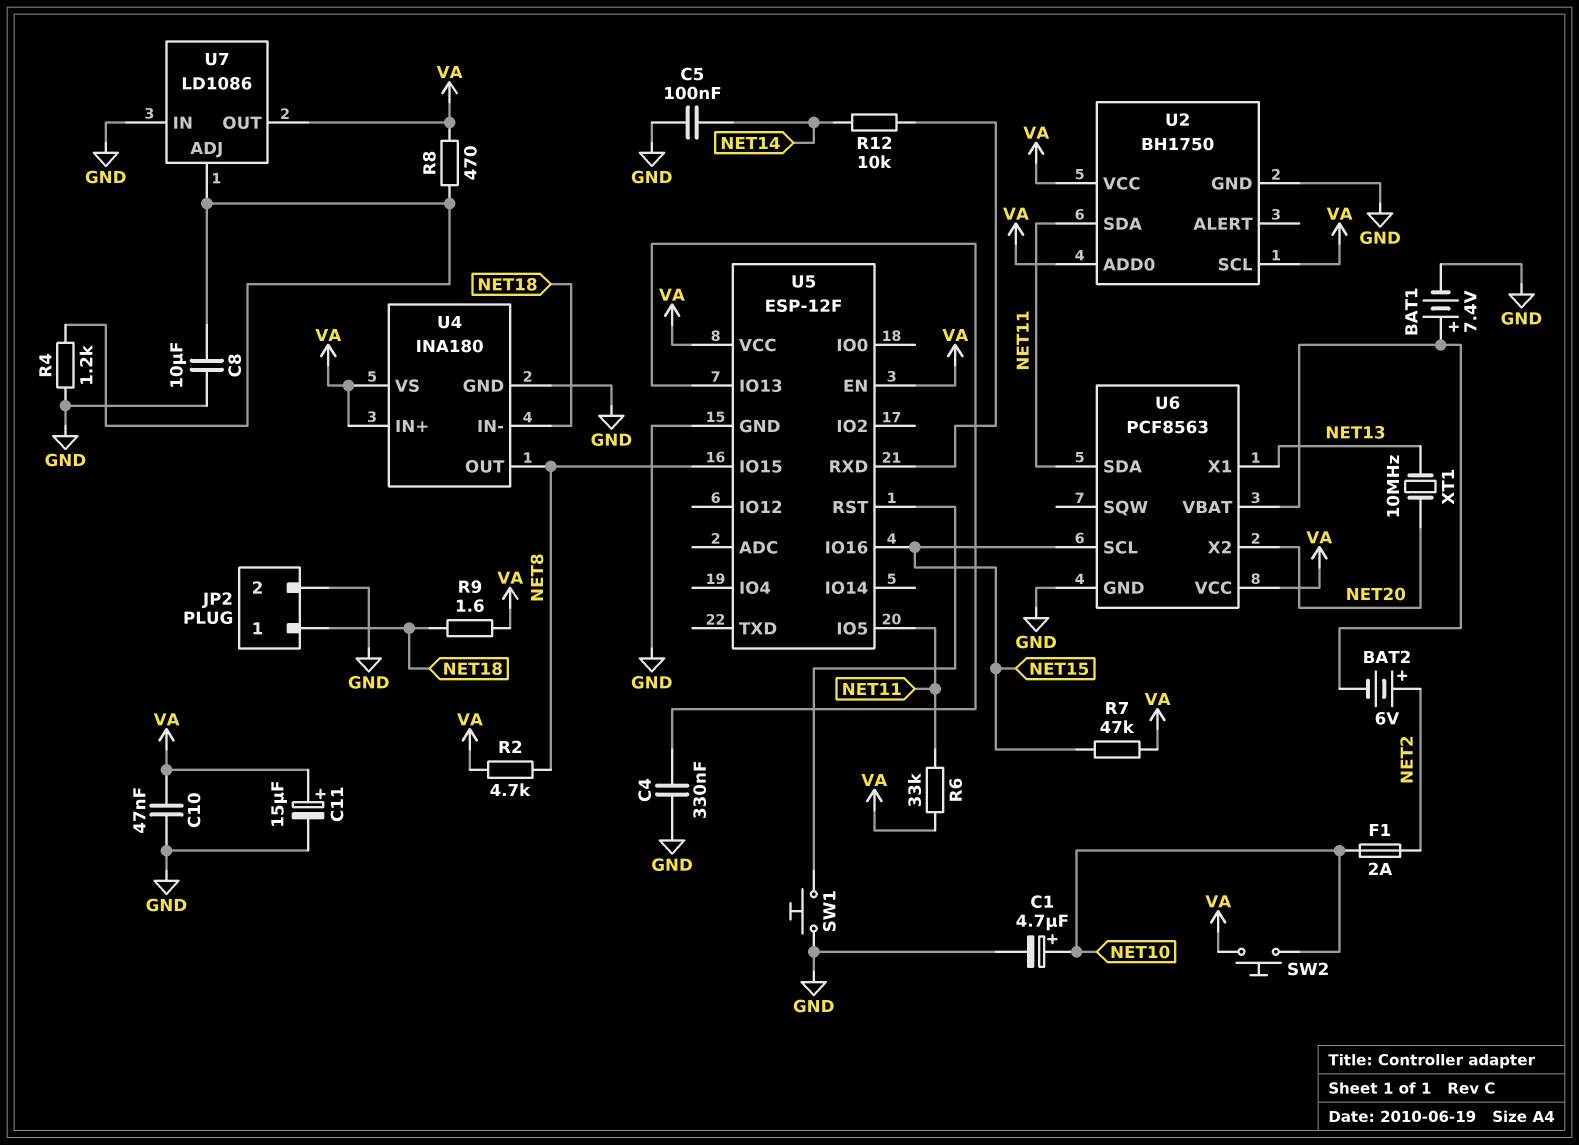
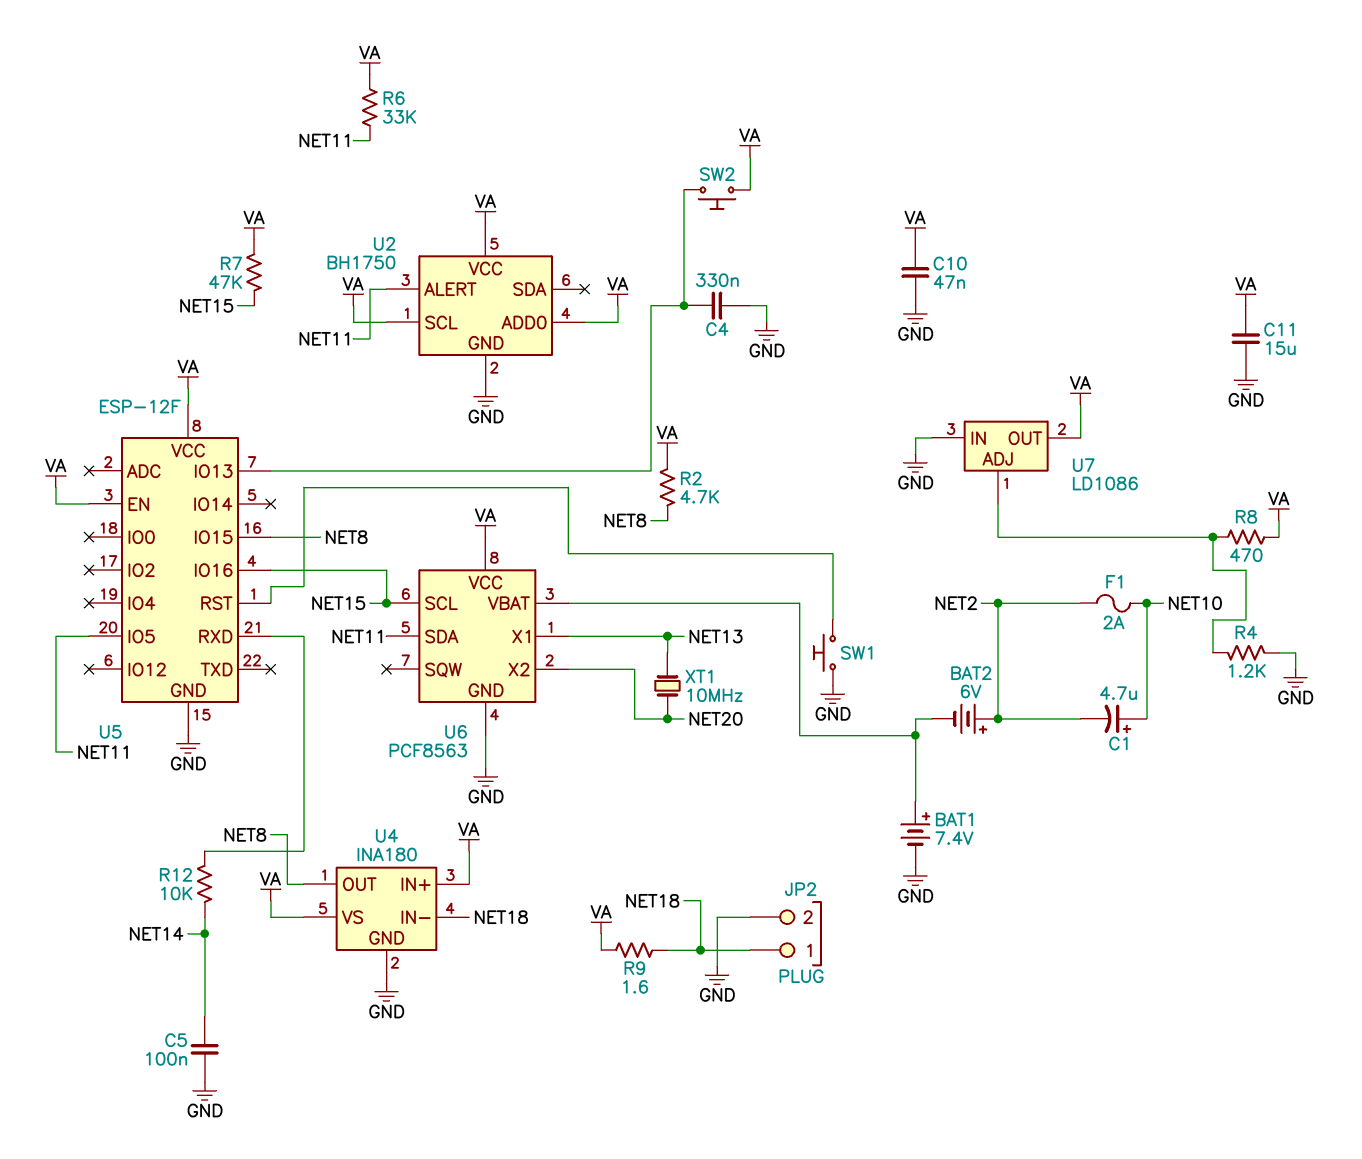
C1: 4.7uF (plus NET10, minus GND) -> 4.7uF (plus NET10, minus NET2)
C8: 10uF (GND, U7/ADJ) -> none
C11: 15uF (plus VA, minus GND) -> 15uF (GND, VA)
SW2: button (NET10, VA) -> button (U5/IO13, VA)
U2 pin ALERT: none -> NET11
U2 pin SDA: NET11 -> none

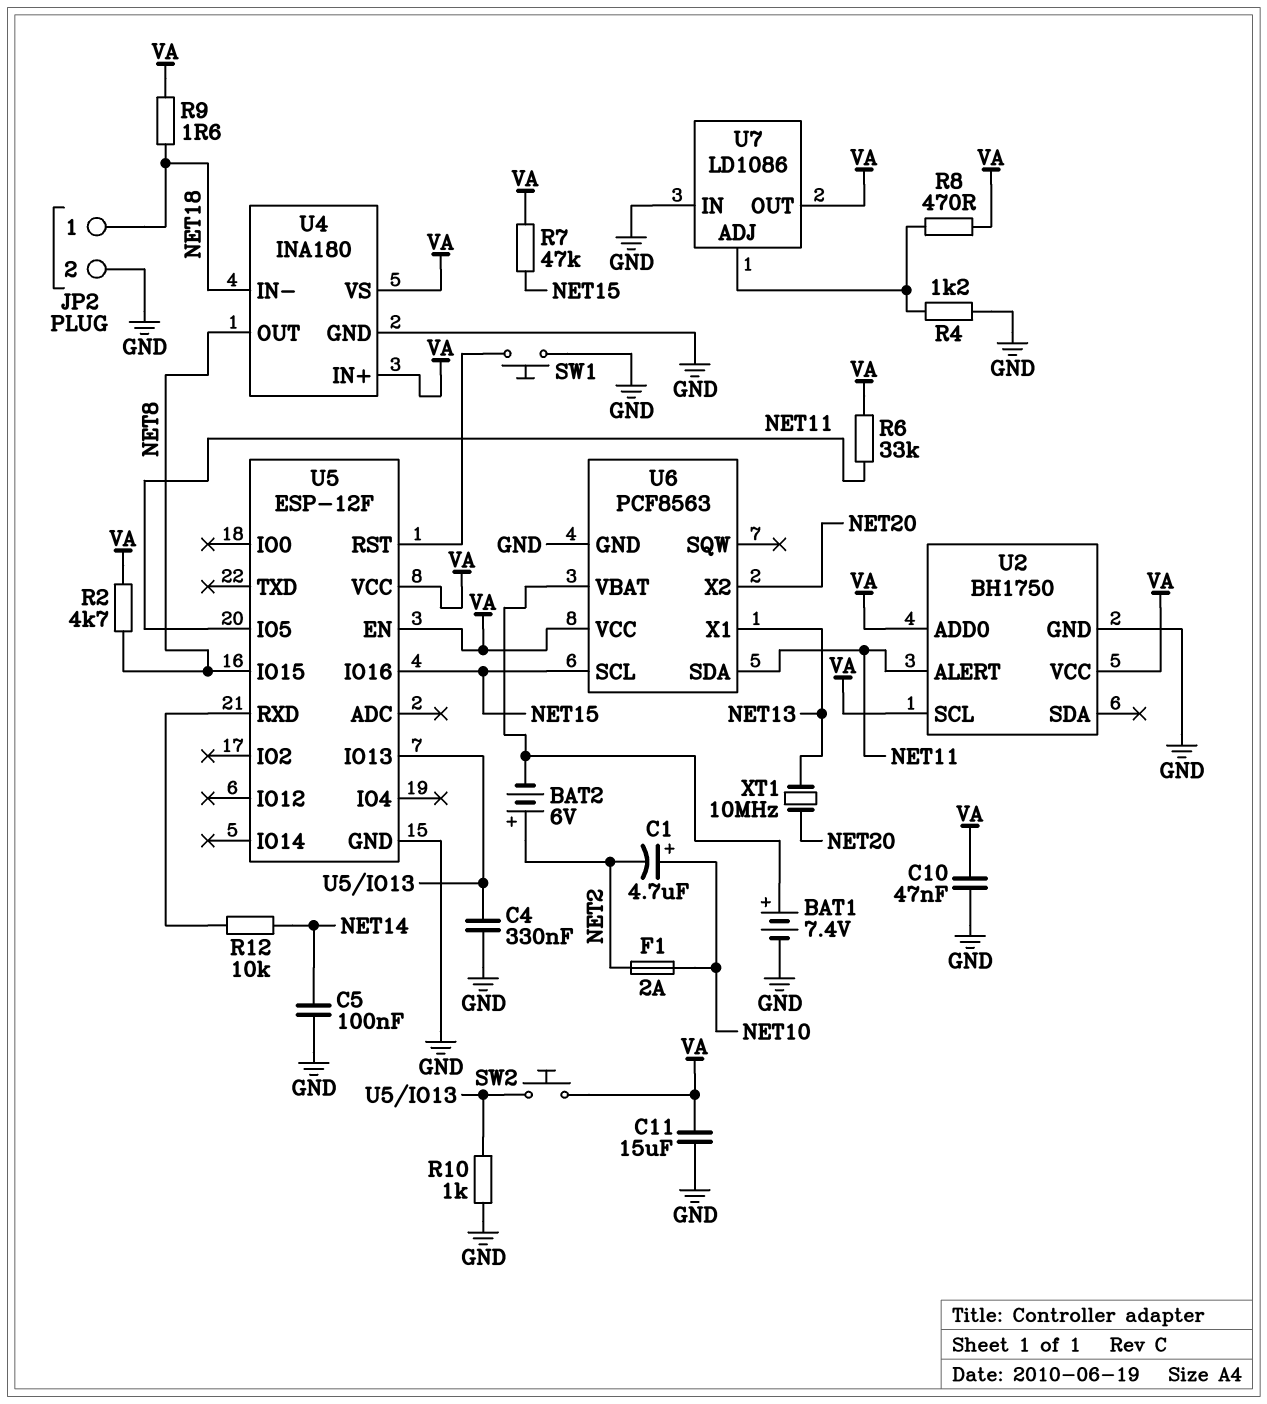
R10: none -> 1k (GND, U5/IO13)

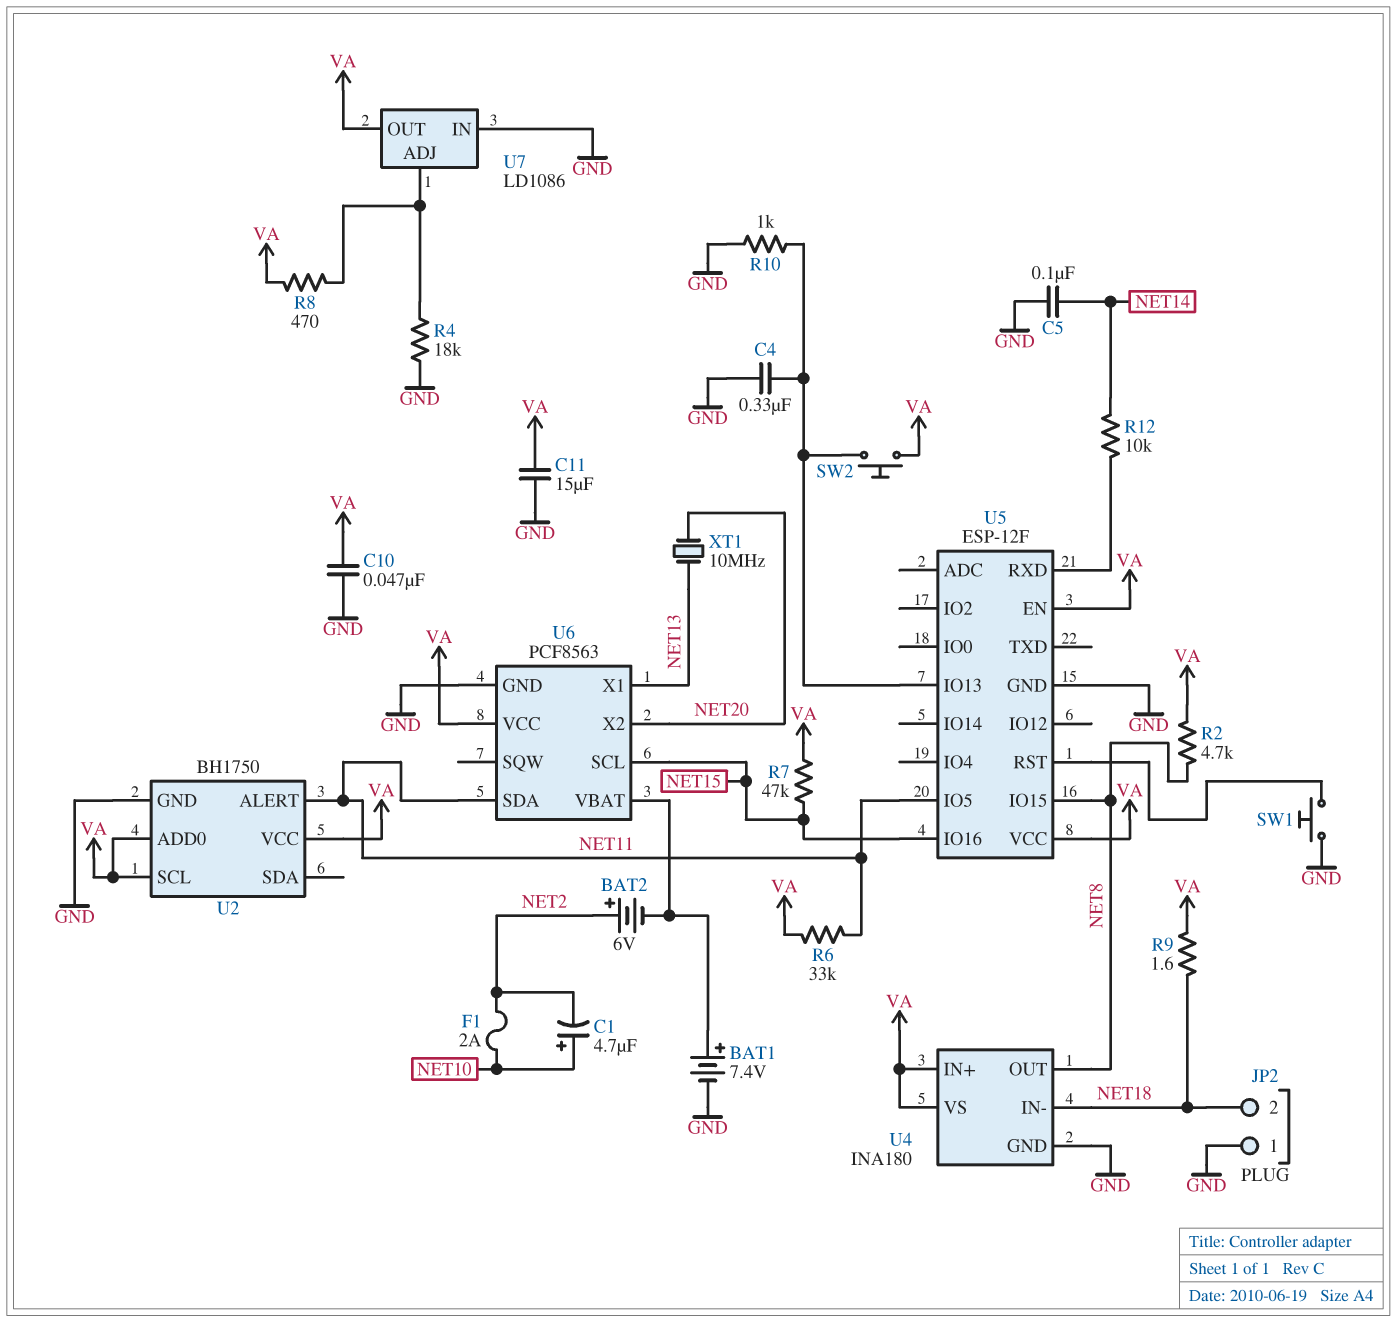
JP2 pin 1: NET18 -> GND
JP2 pin 2: GND -> NET18
R4: 1.2k (GND, U7/ADJ) -> 18k (GND, U7/ADJ)

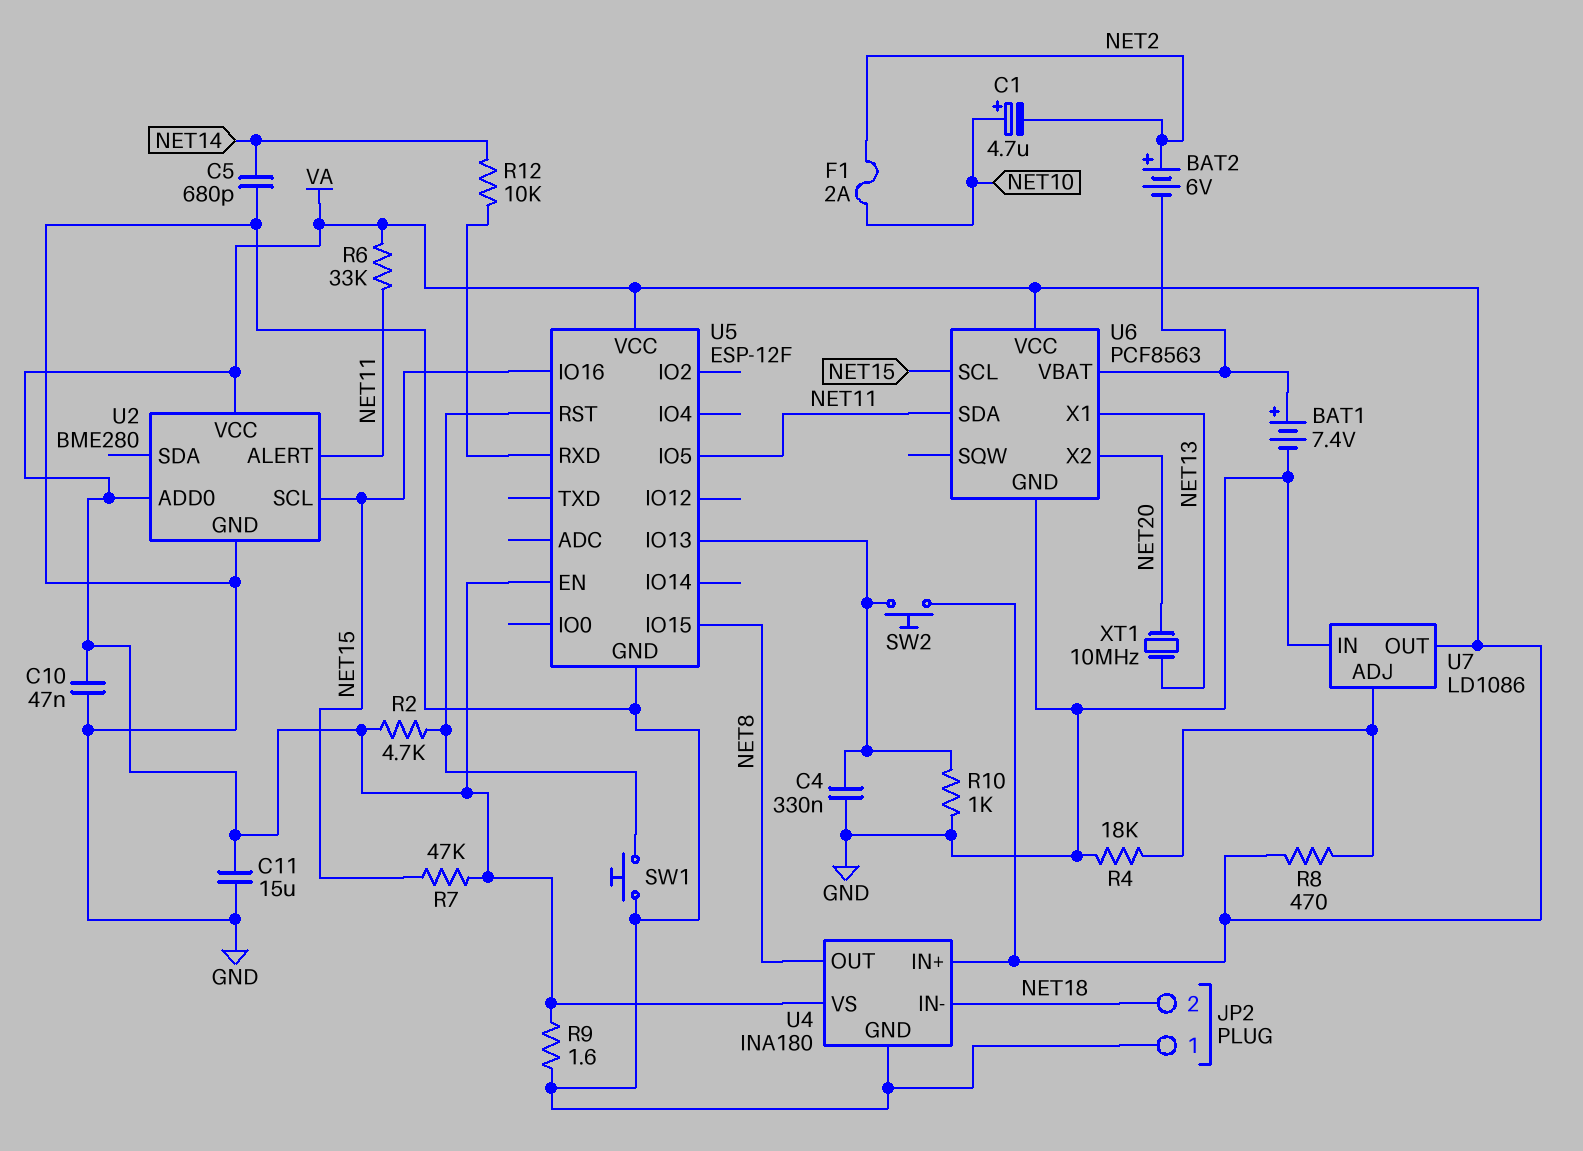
C5: 100nF (GND, NET14) -> 680pF (GND, NET14)
R2: 4.7k (NET8, VA) -> 4.7k (U5/RST, VA)
R9: 1.6 (NET18, VA) -> 1.6 (GND, VA)
U2: BH1750 -> BME280
U2 pin SCL: VA -> NET15

